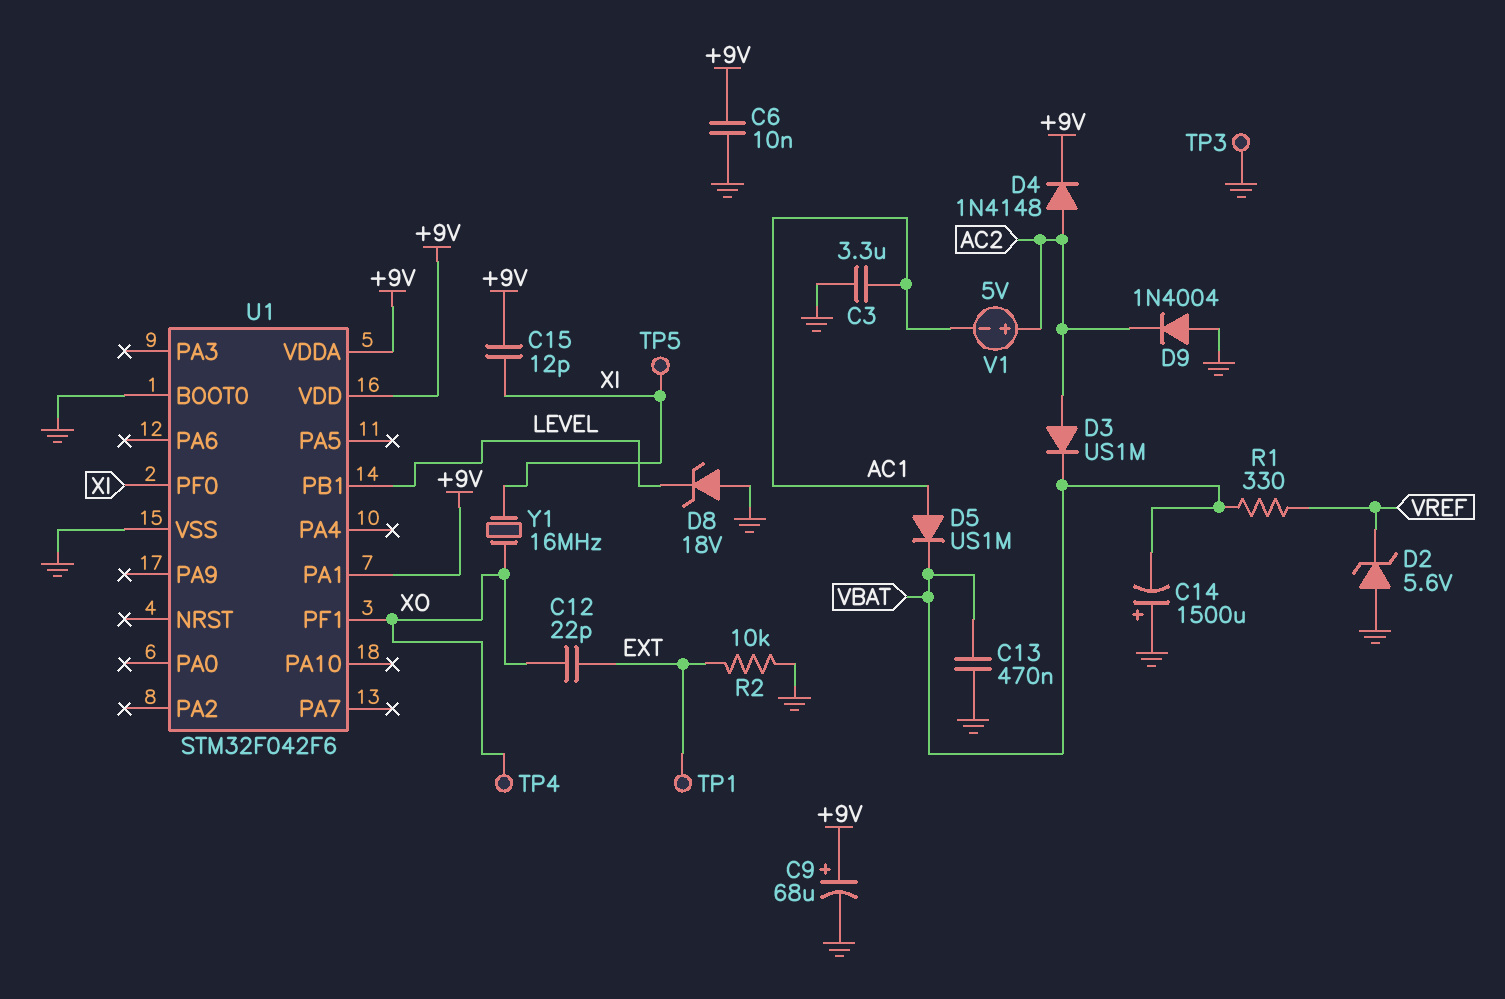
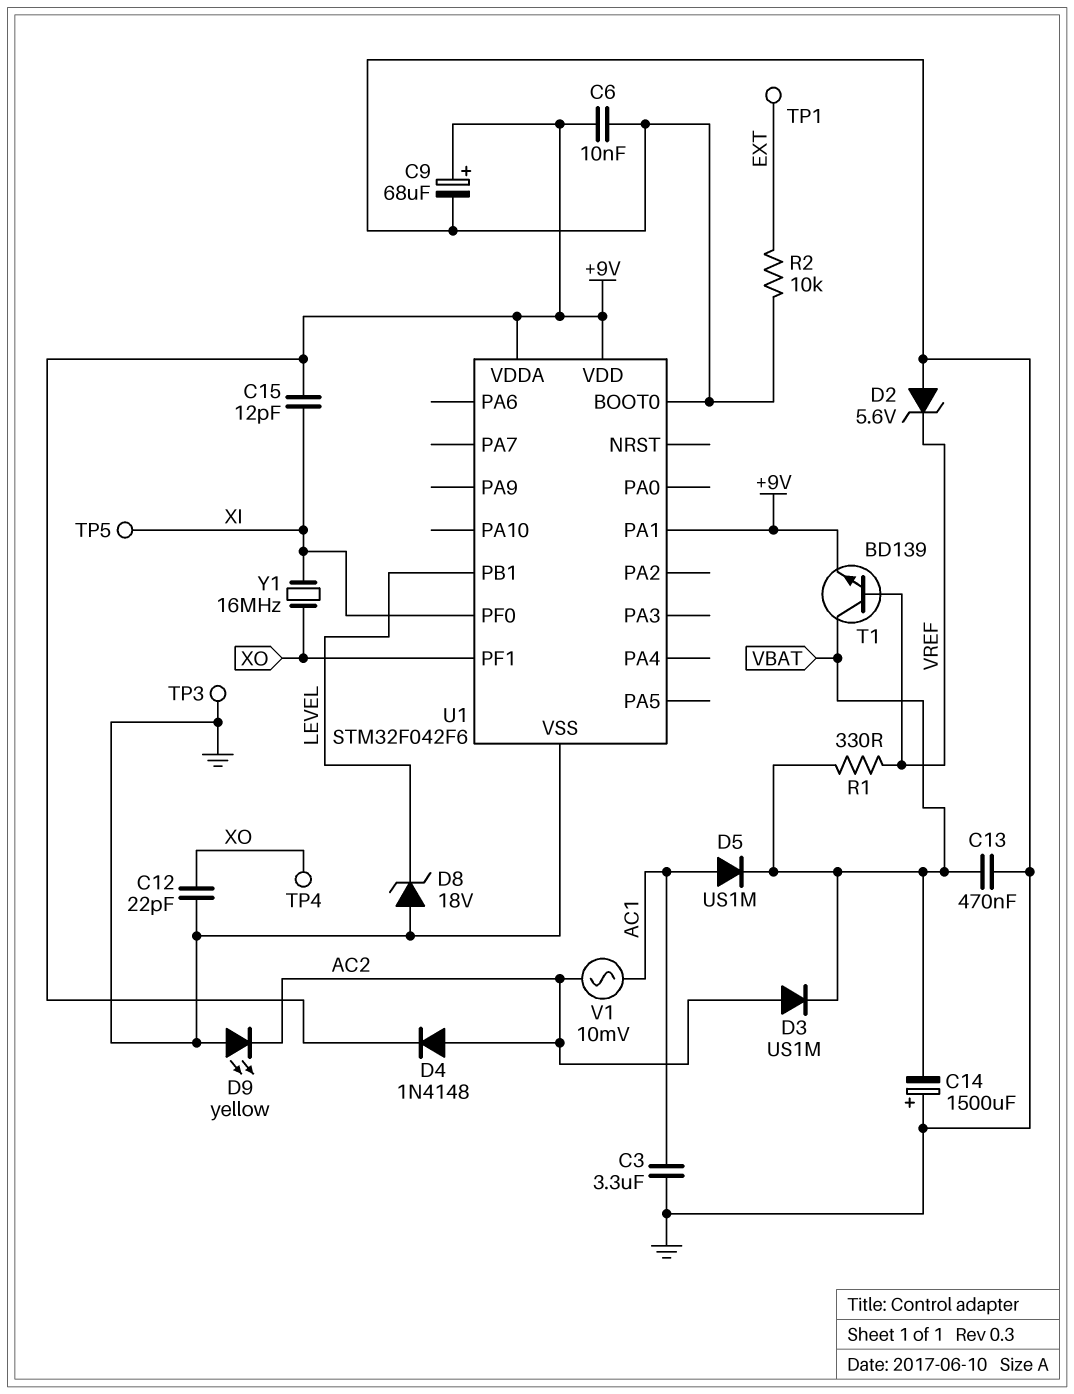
C12: 22pF (EXT, XO) -> 22pF (GND, XO)
D9: diode 1N4004 (A GND, K AC2) -> LED yellow (A GND, K AC2)
T1: none -> NPN BD139 (B VREF, C VBAT, E +9V)
V1: 5V (plus AC2, minus AC1) -> AC 10mV (AC1, AC2)

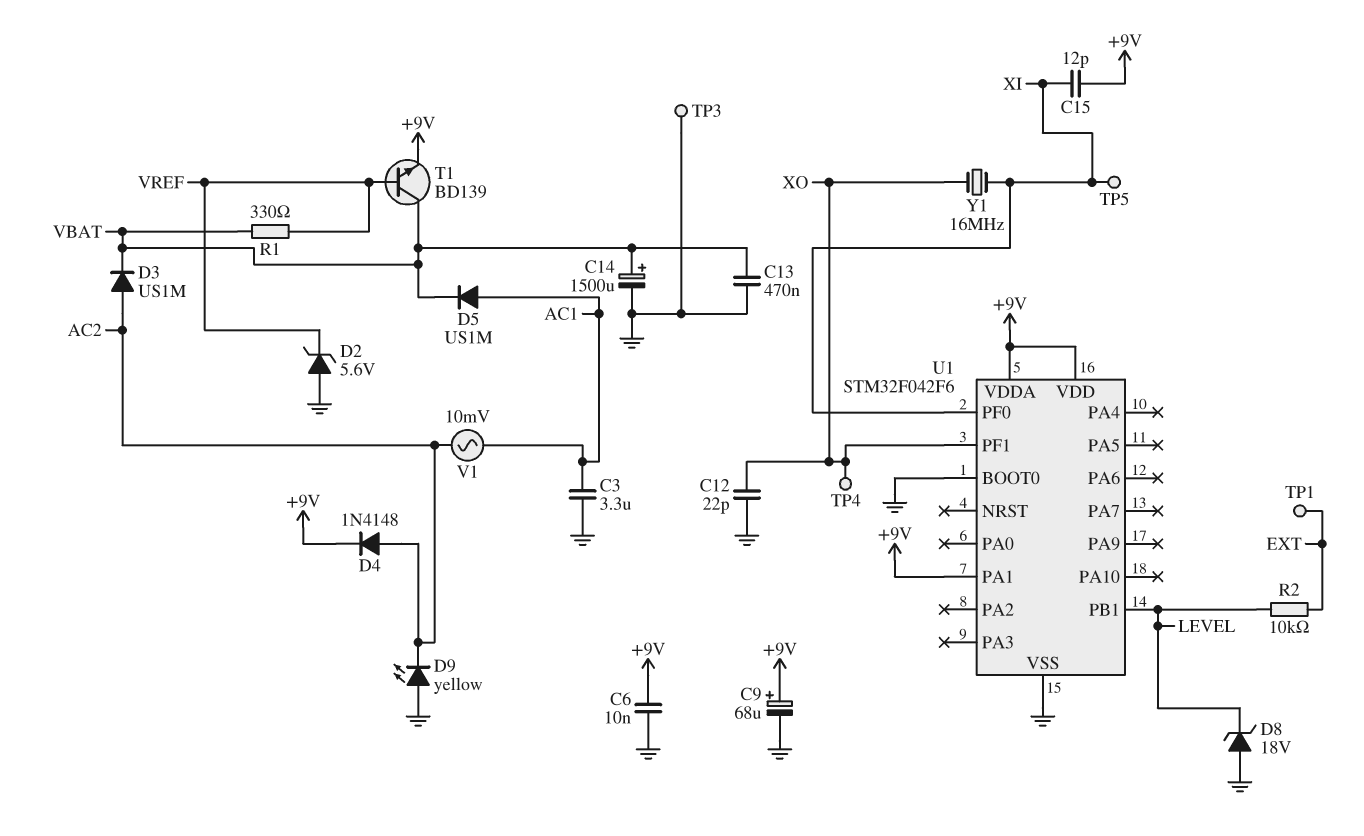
C14: 1500uF (plus GND, minus VBAT) -> 1500uF (plus VBAT, minus GND)
R2: 10k (EXT, GND) -> 10k (EXT, LEVEL)

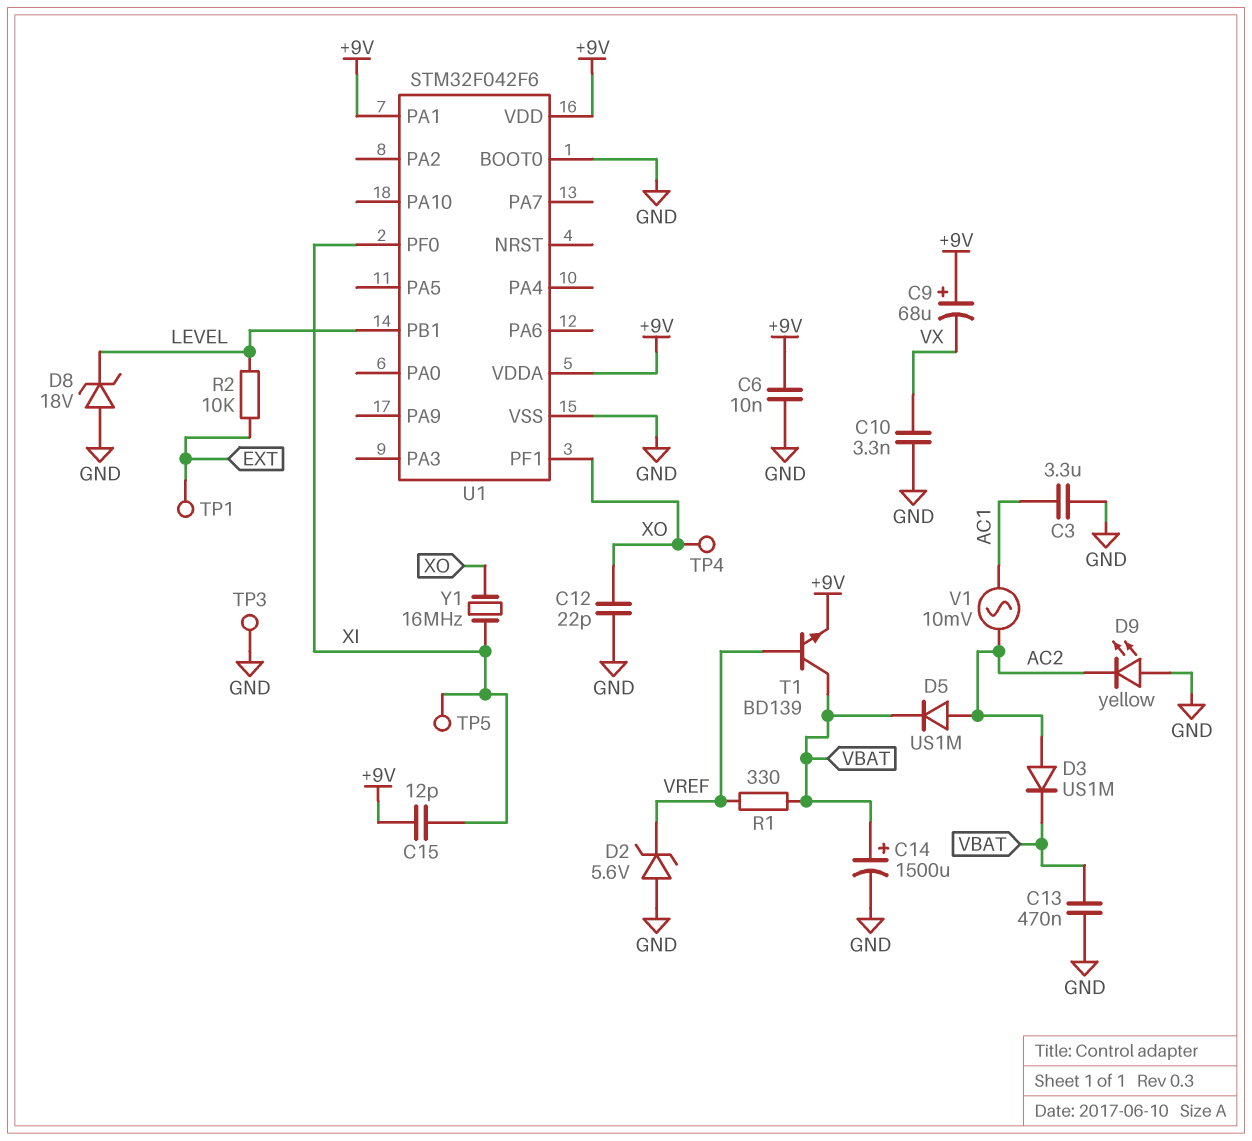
C9: 68uF (plus +9V, minus GND) -> 68uF (plus +9V, minus VX)
C10: none -> 3.3nF (GND, VX)
D4: diode 1N4148 (A AC2, K +9V) -> none
D5: diode US1M (A AC1, K VBAT) -> diode US1M (A AC2, K VBAT)

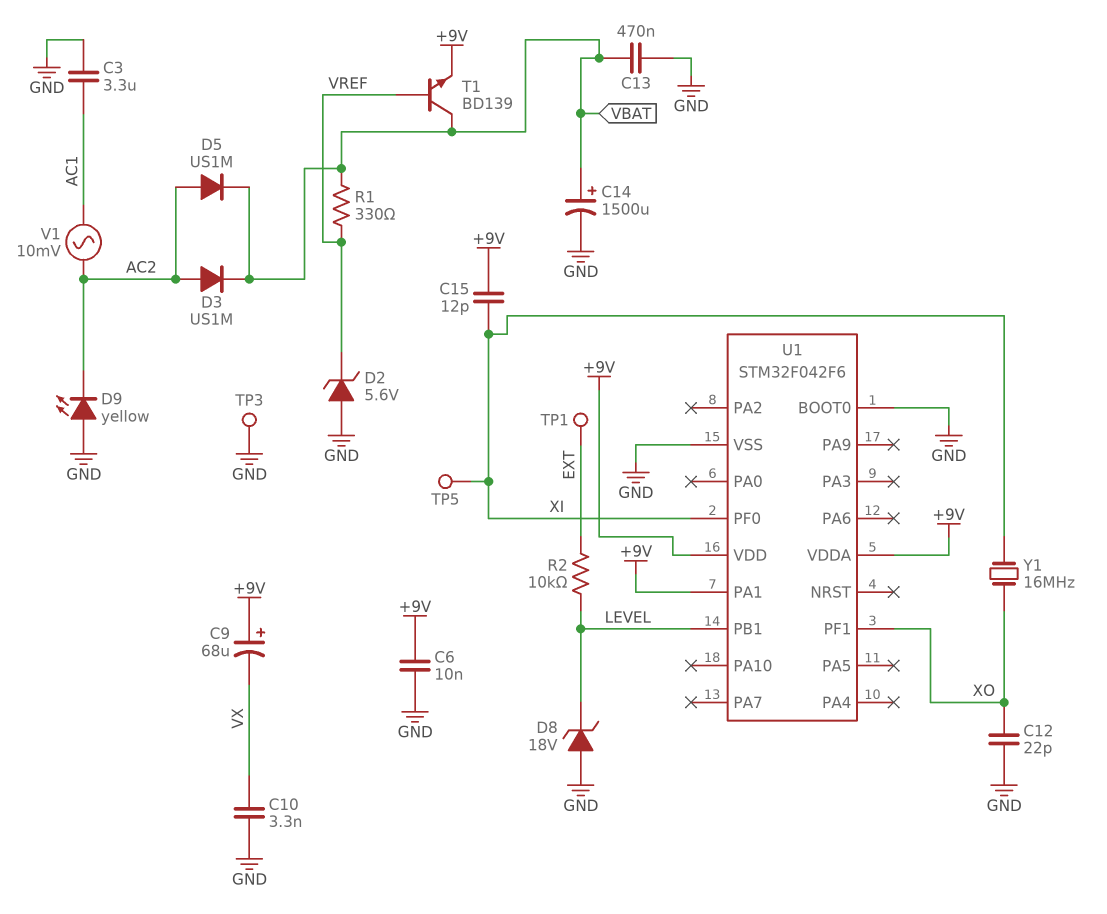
TP4: test point (XO) -> none

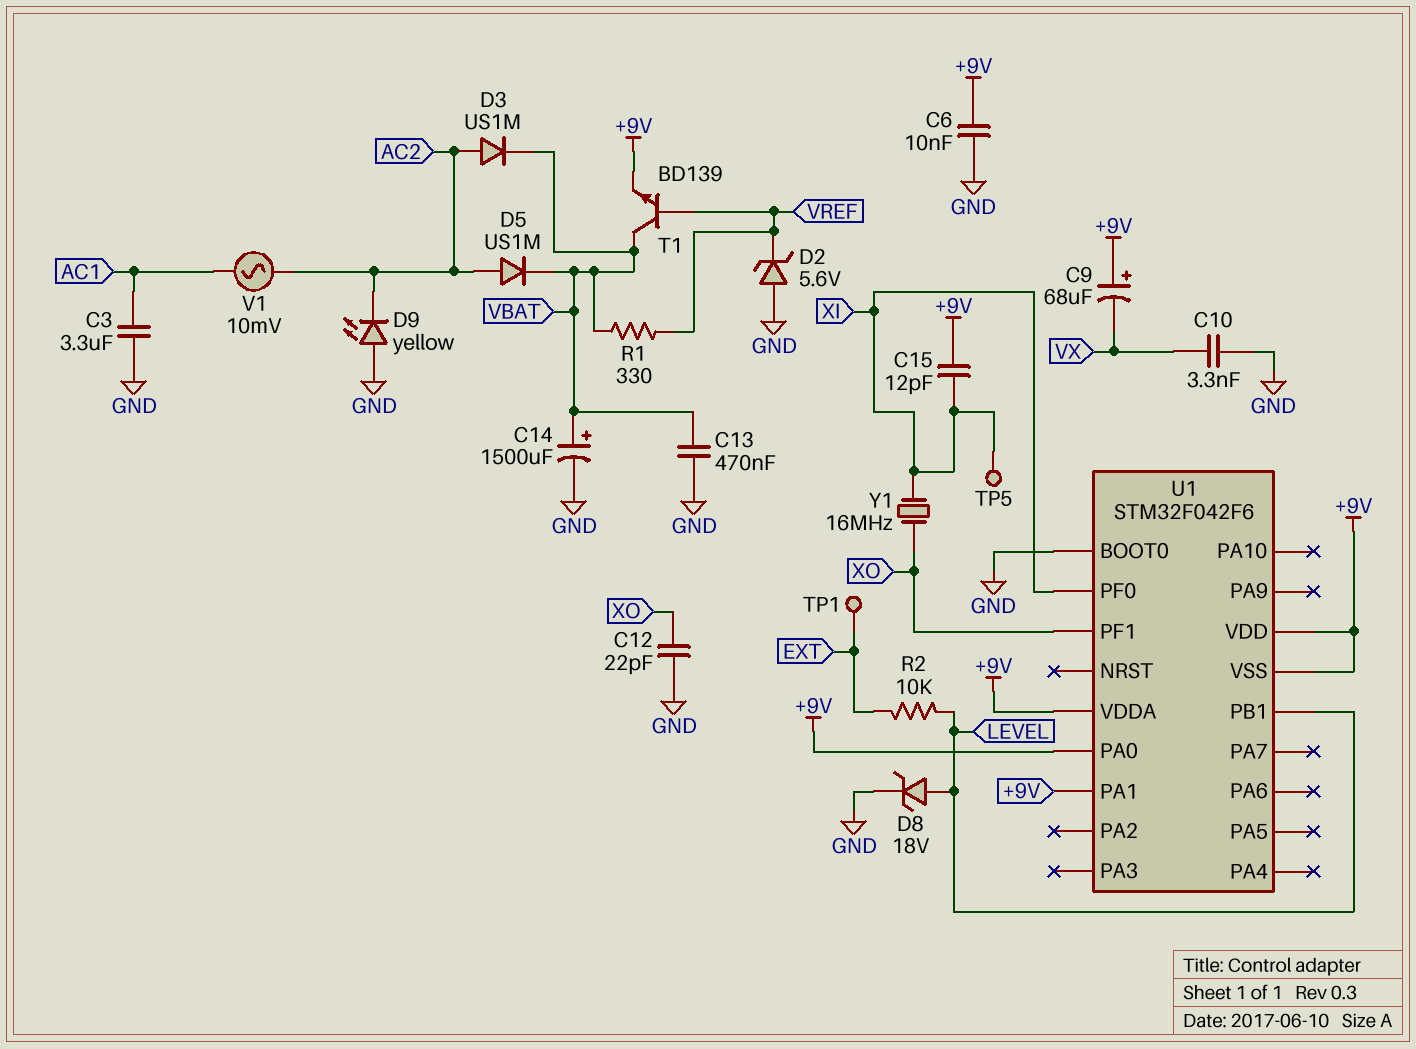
D8: zener 18V (A GND, K LEVEL) -> zener 18V (A LEVEL, K GND)
TP3: test point (GND) -> none
U1 pin PA0: none -> +9V
U1 pin VSS: GND -> +9V

